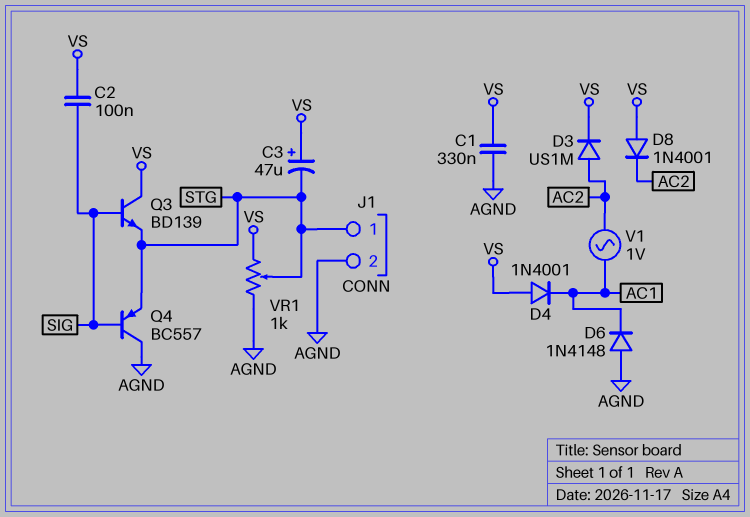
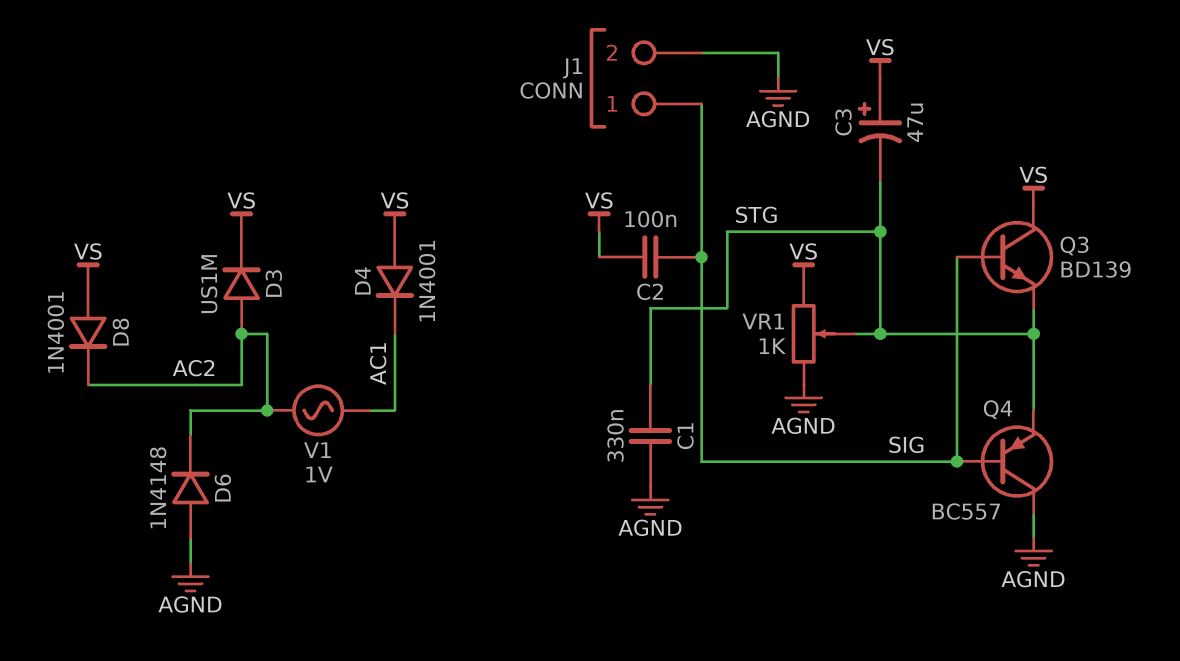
C1: 330nF (AGND, VS) -> 330nF (AGND, STG)
D6: diode 1N4148 (A AGND, K AC1) -> diode 1N4148 (A AGND, K AC2)
J1 pin 1: STG -> SIG

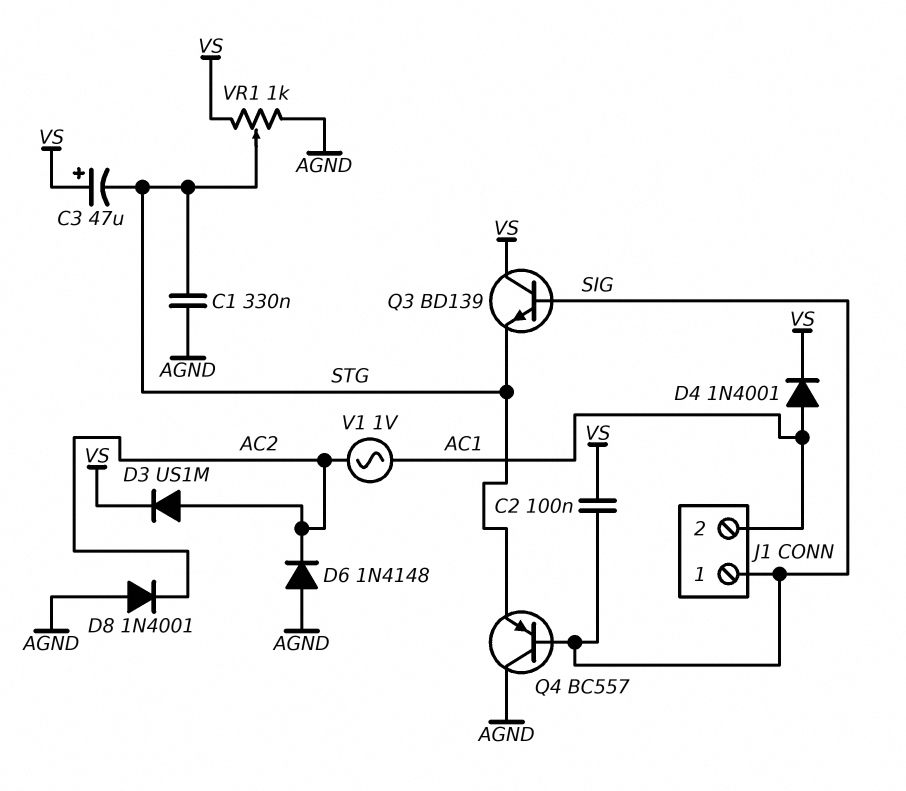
D4: diode 1N4001 (A VS, K AC1) -> diode 1N4001 (A AC1, K VS)
D8: diode 1N4001 (A VS, K AC2) -> diode 1N4001 (A AGND, K AC2)
J1 pin 2: AGND -> AC1

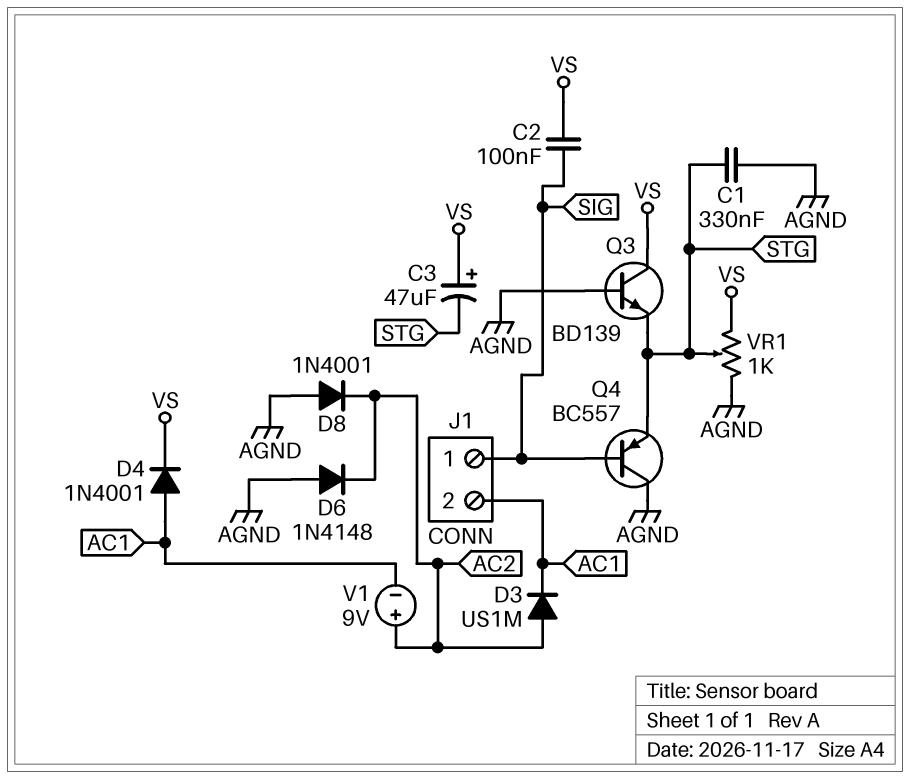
D3: diode US1M (A AC2, K VS) -> diode US1M (A AC2, K AC1)
Q3: NPN BD139 (B SIG, C VS, E STG) -> NPN BD139 (B AGND, C VS, E STG)
V1: AC 1V (AC1, AC2) -> 9V (plus AC2, minus AC1)

